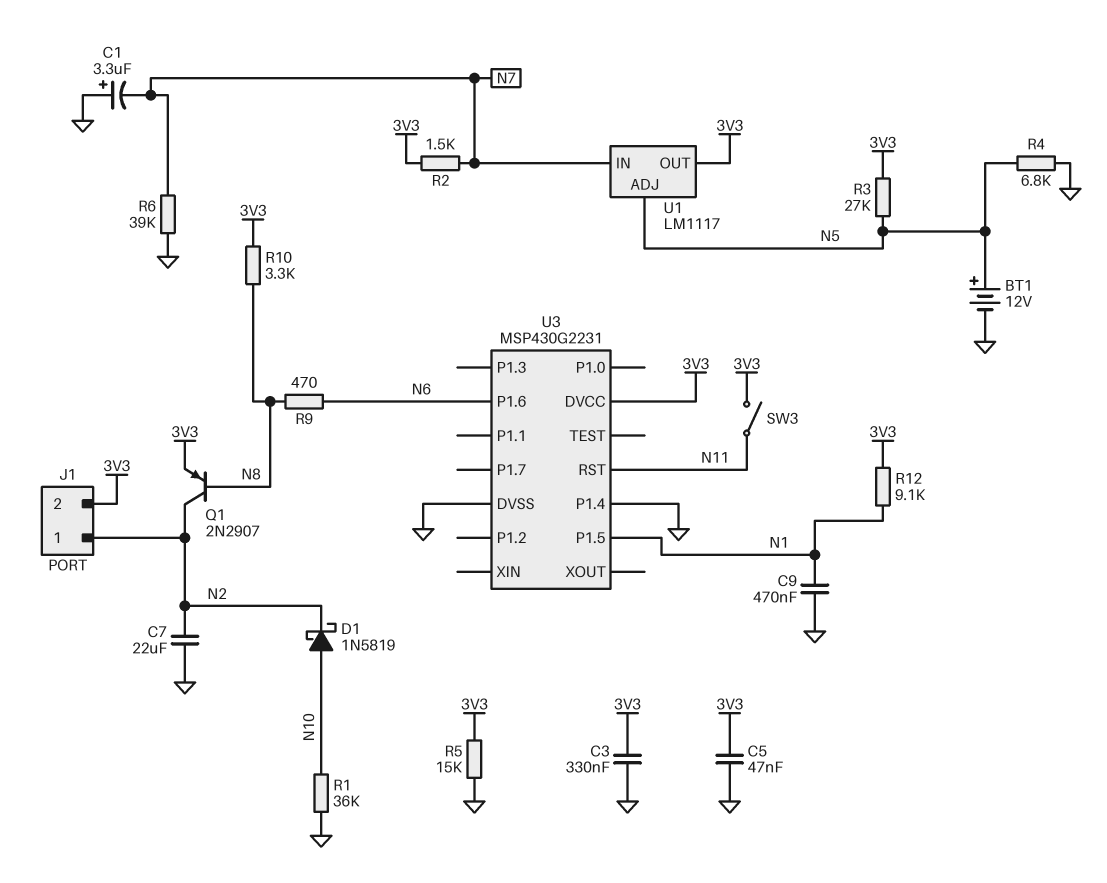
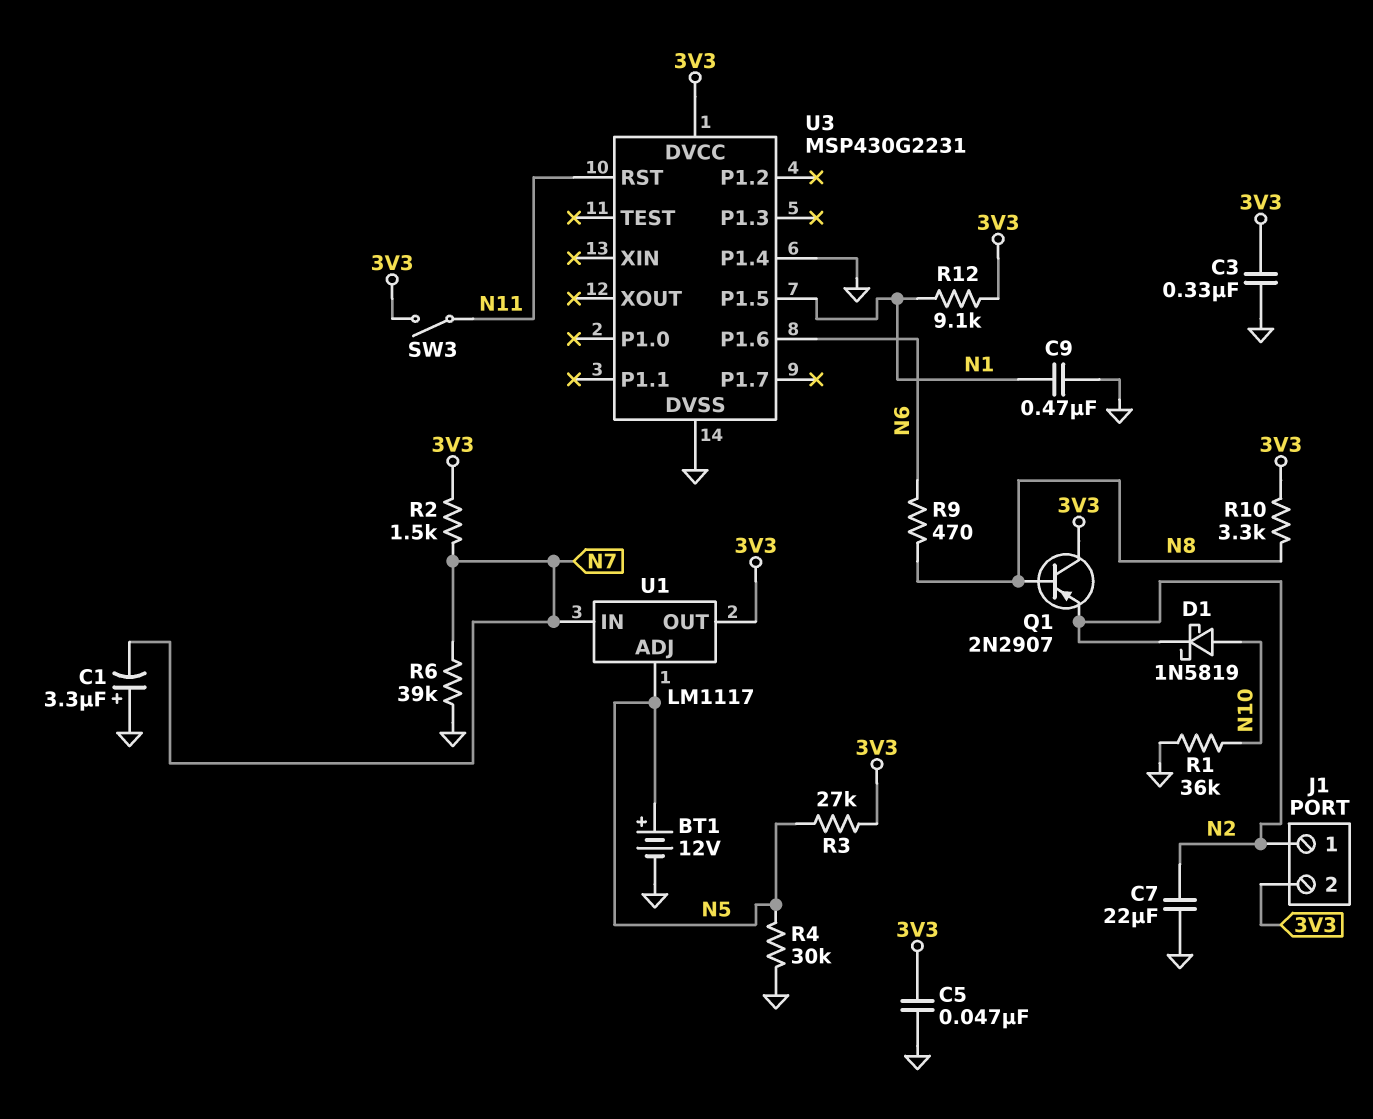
Q1: PNP 2N2907 (B N8, C N2, E 3V3) -> PNP 2N2907 (B N8, C 3V3, E N2)
R4: 6.8k (GND, N5) -> 30k (GND, N5)
R5: 15k (3V3, GND) -> none

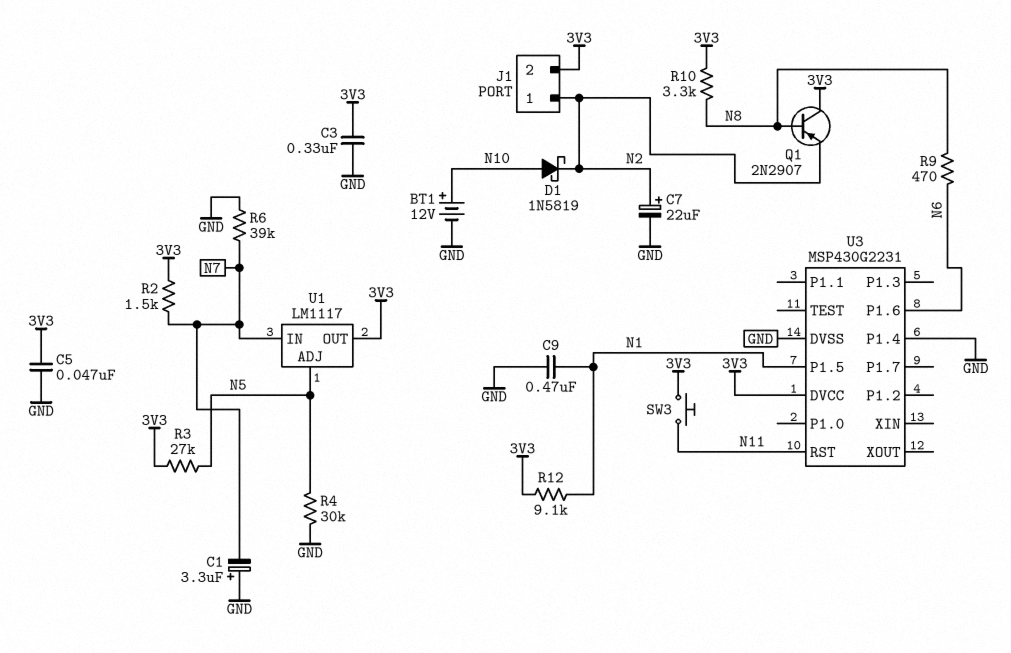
BT1: 12V (plus N5, minus GND) -> 12V (plus N10, minus GND)
C7: 22uF (GND, N2) -> 22uF (plus N2, minus GND)
R1: 36k (GND, N10) -> none
SW3: switch (3V3, N11) -> button (3V3, N11)

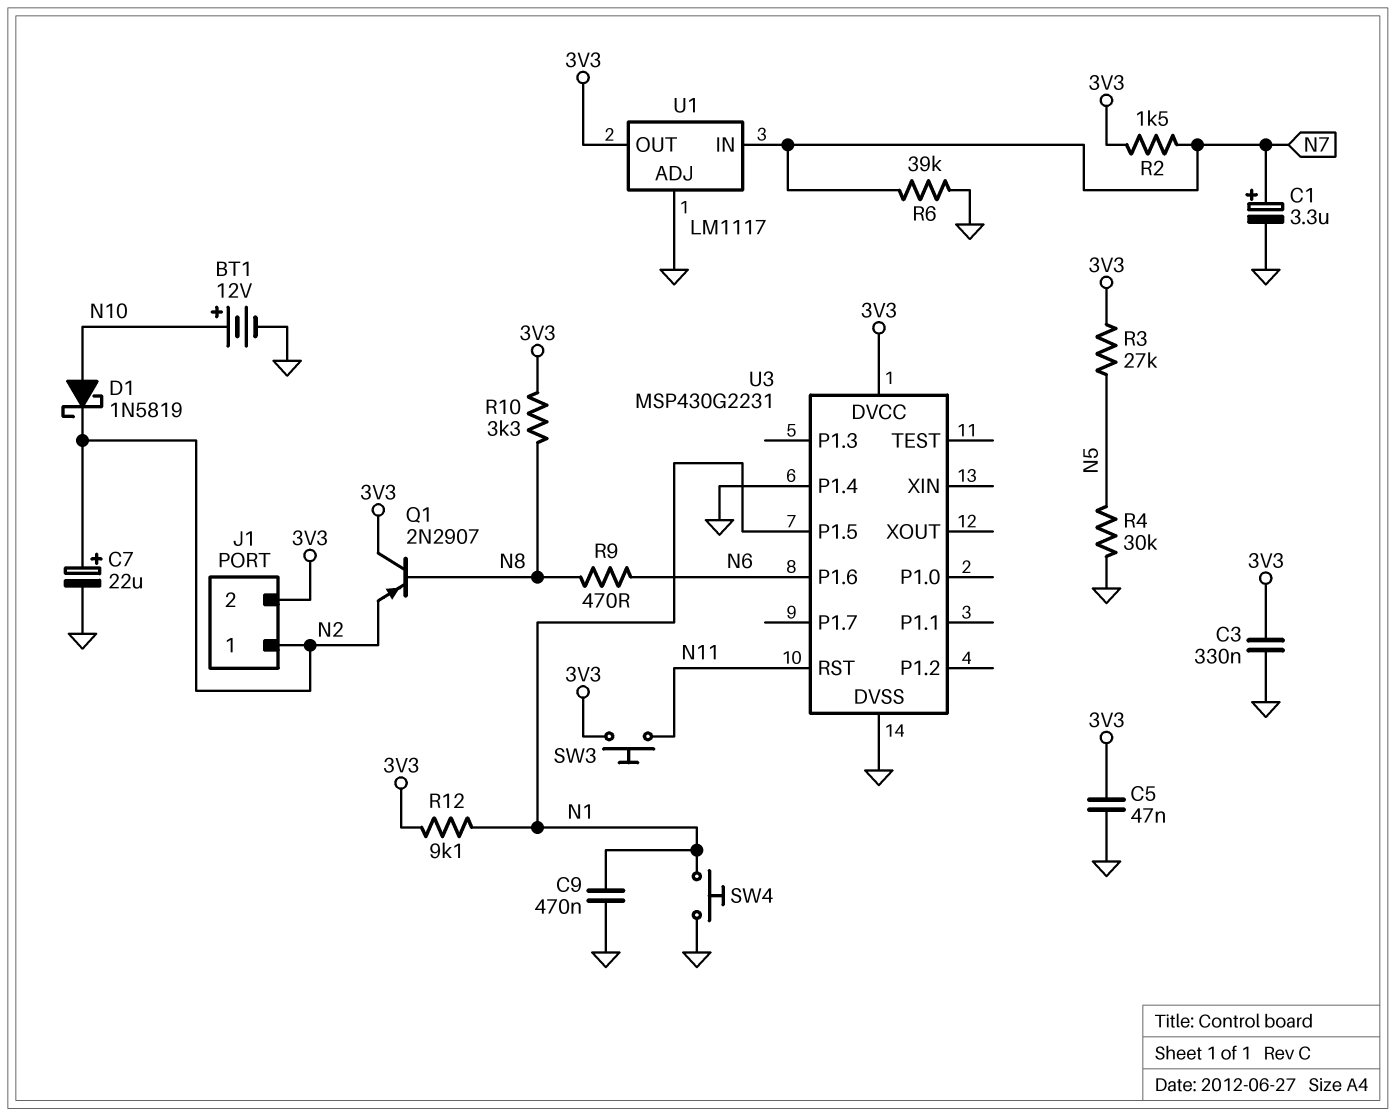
C1: 3.3uF (plus GND, minus N7) -> 3.3uF (plus N7, minus GND)
SW4: none -> button (GND, N1)
U1 pin ADJ: N5 -> GND

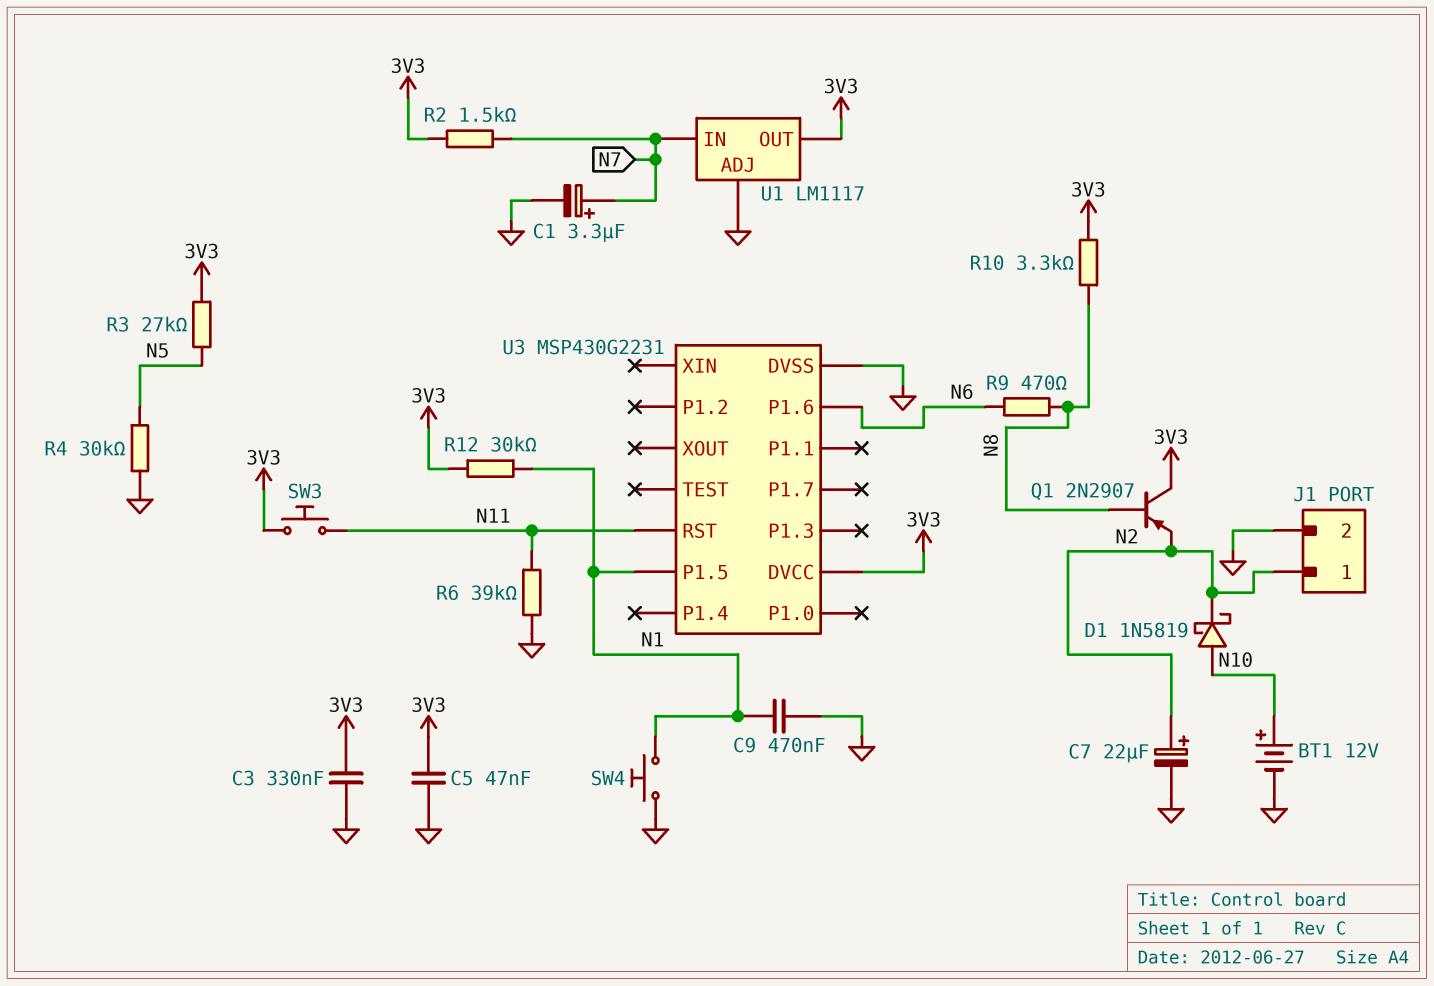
J1 pin 2: 3V3 -> GND
R6: 39k (GND, N7) -> 39k (GND, N11)
R12: 9.1k (3V3, N1) -> 30k (3V3, N1)
U3 pin P1.4: GND -> none

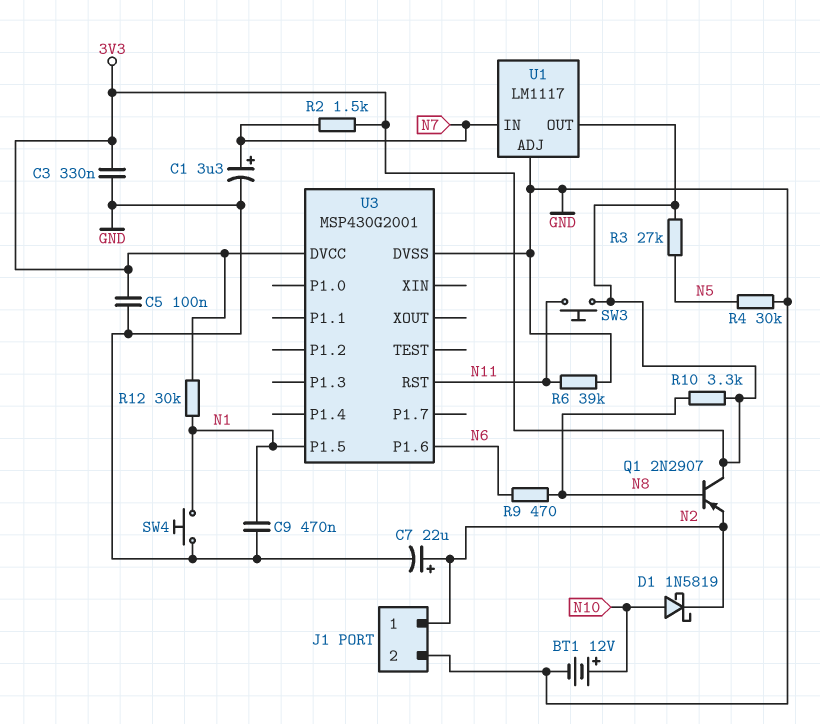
C5: 47nF (3V3, GND) -> 100nF (3V3, GND)
U3: MSP430G2231 -> MSP430G2001

